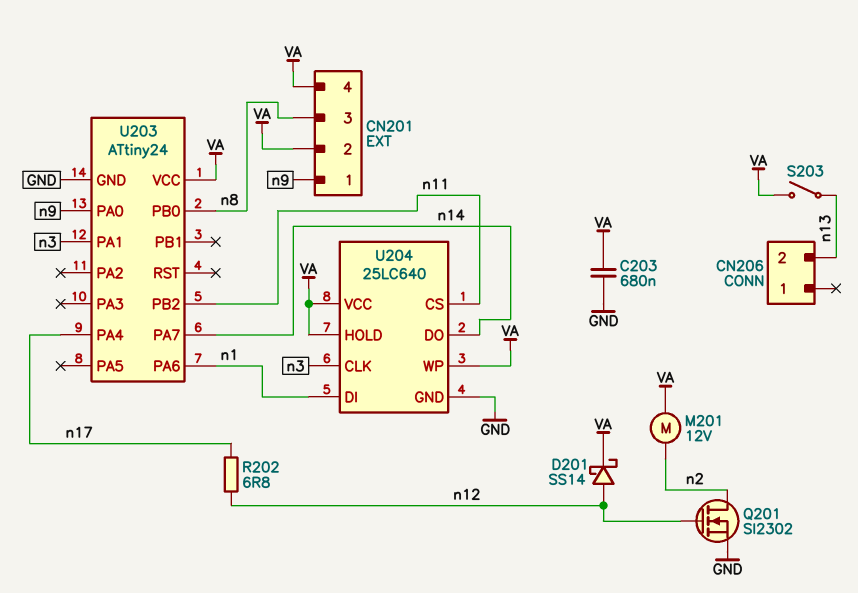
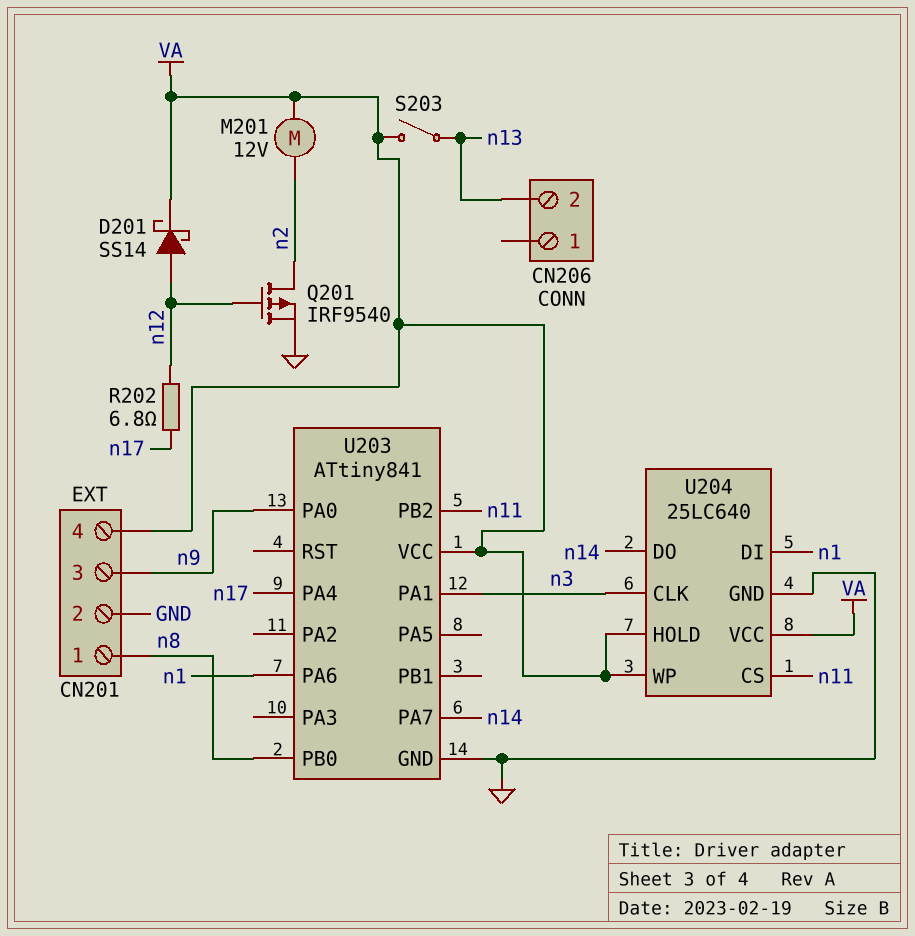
C203: 680nF (GND, VA) -> none
CN201 pin 1: n9 -> n8
CN201 pin 2: VA -> GND
CN201 pin 3: n8 -> n9
Q201: NMOS SI2302 (G n12, D n2, S GND) -> PMOS IRF9540 (G n12, D n2, S GND)
U203: ATtiny24 -> ATtiny841

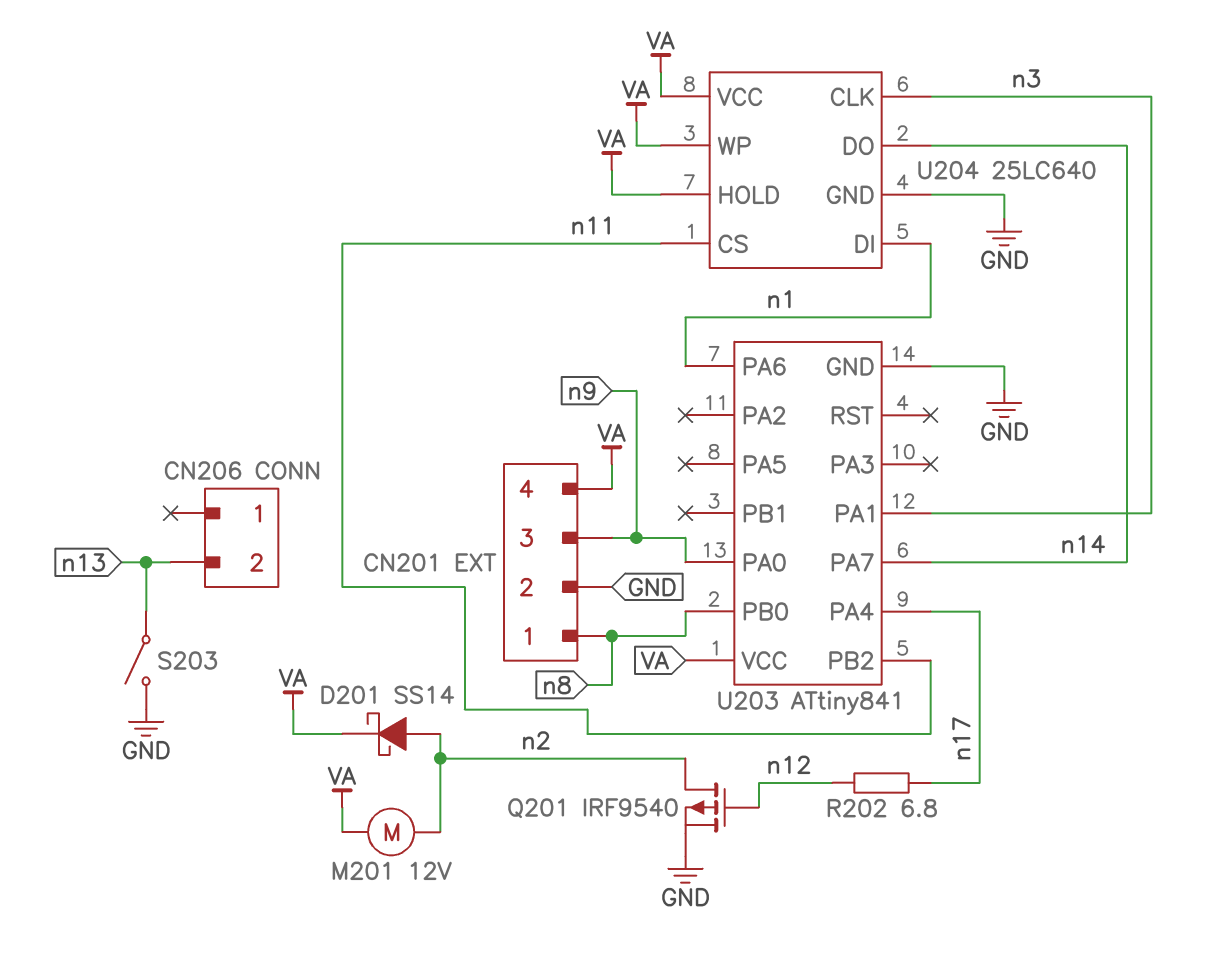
D201: schottky SS14 (A n12, K VA) -> schottky SS14 (A n2, K VA)
S203: switch (VA, n13) -> switch (GND, n13)

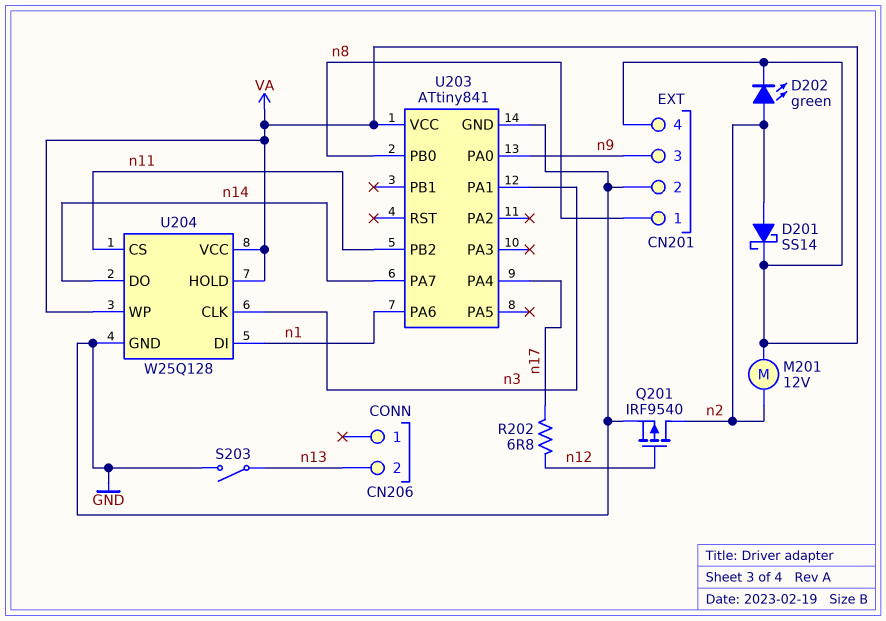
D202: none -> LED green (A n2, K VA)
U204: 25LC640 -> W25Q128

